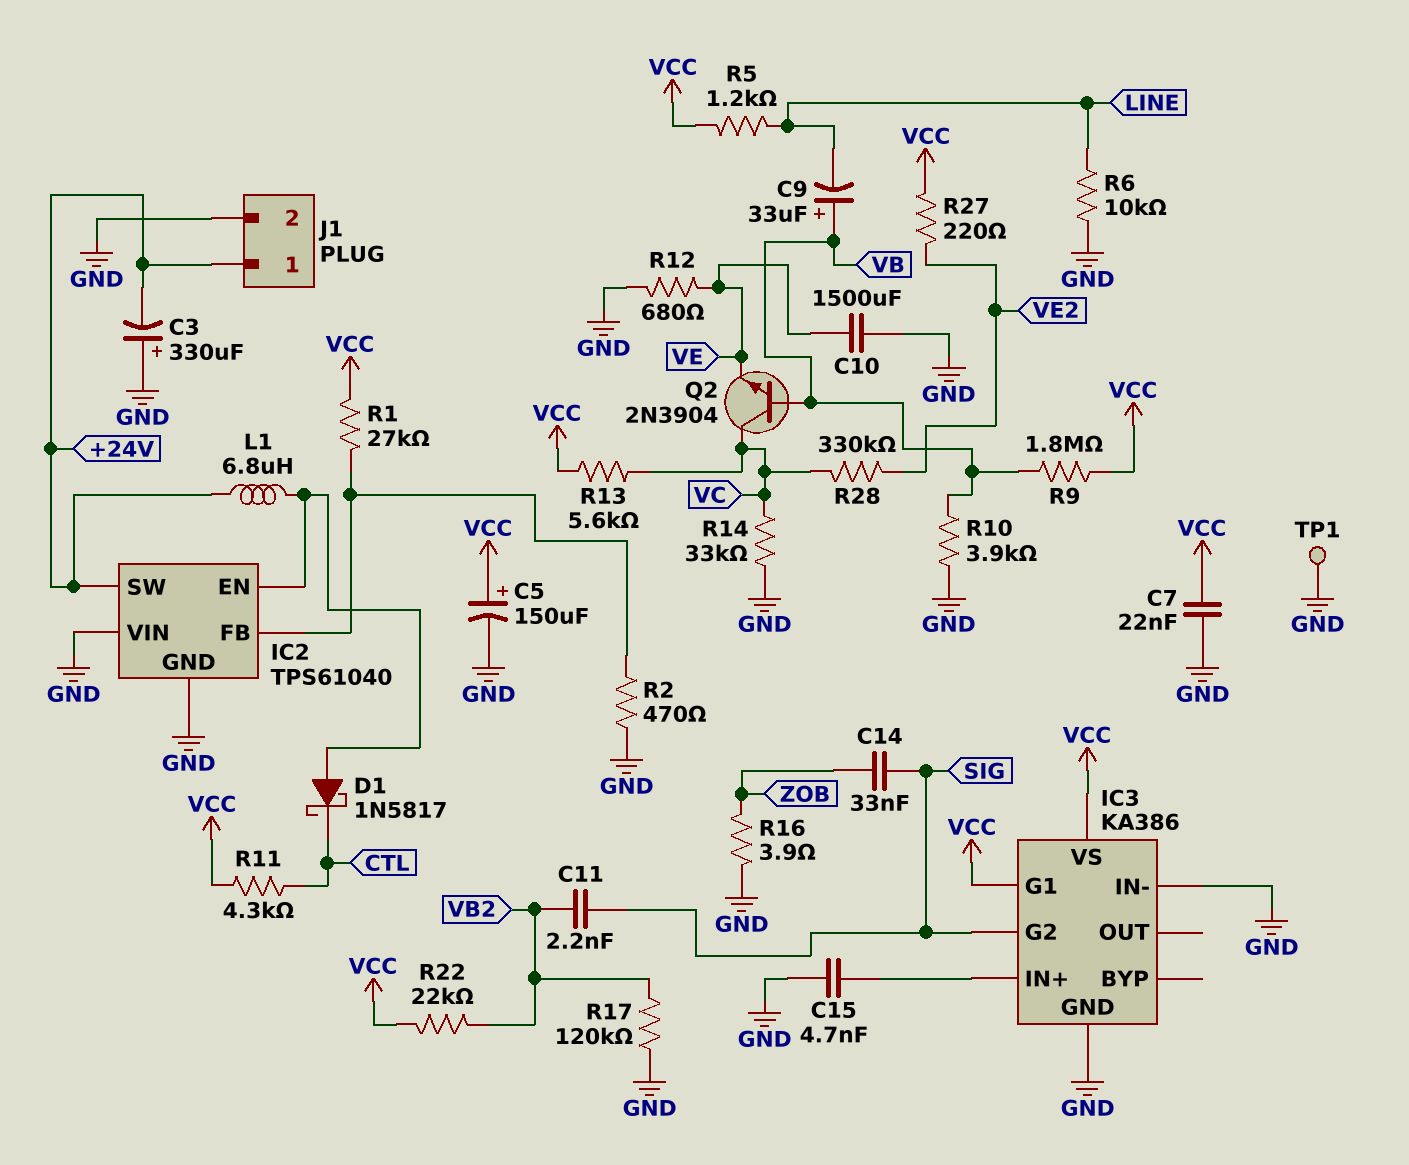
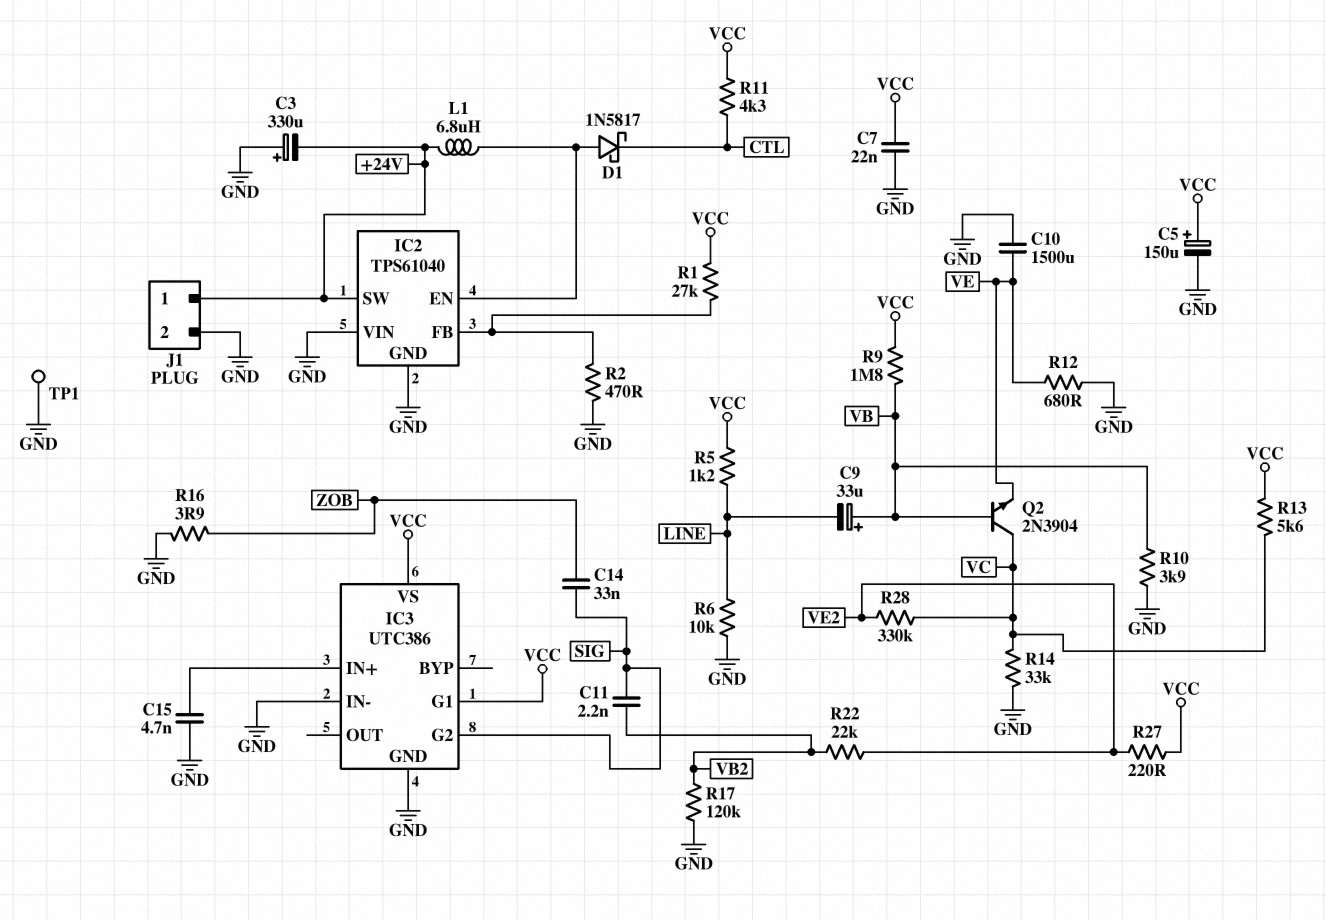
IC3: KA386 -> UTC386
R22: 22k (VB2, VCC) -> 22k (VB2, VE2)

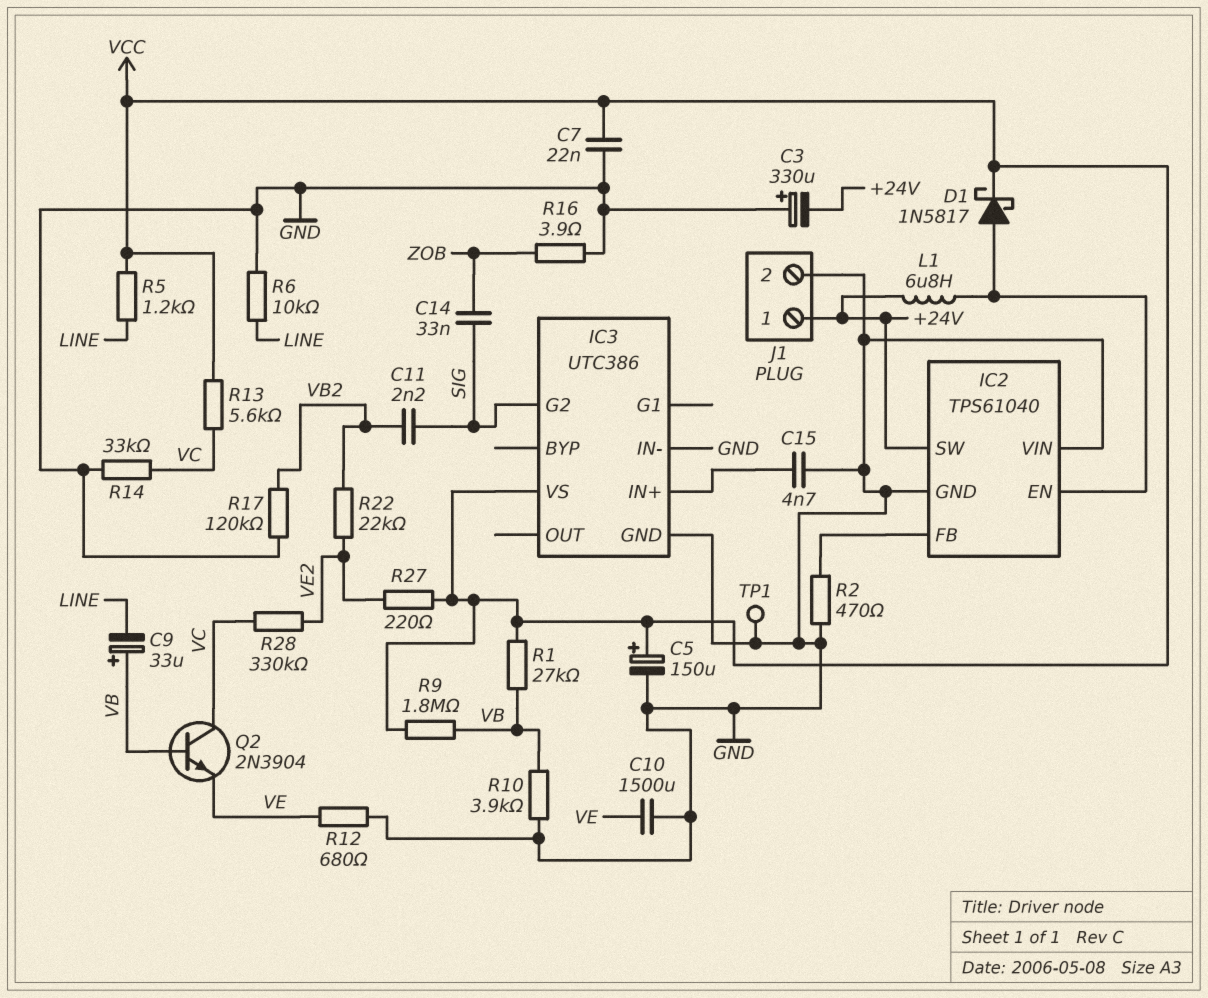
D1: schottky 1N5817 (A IC2/EN, K CTL) -> schottky 1N5817 (A IC2/EN, K VCC)
IC3 pin G1: VCC -> none
R1: 27k (IC2/FB, VCC) -> 27k (VB, VCC)
R11: 4.3k (CTL, VCC) -> none

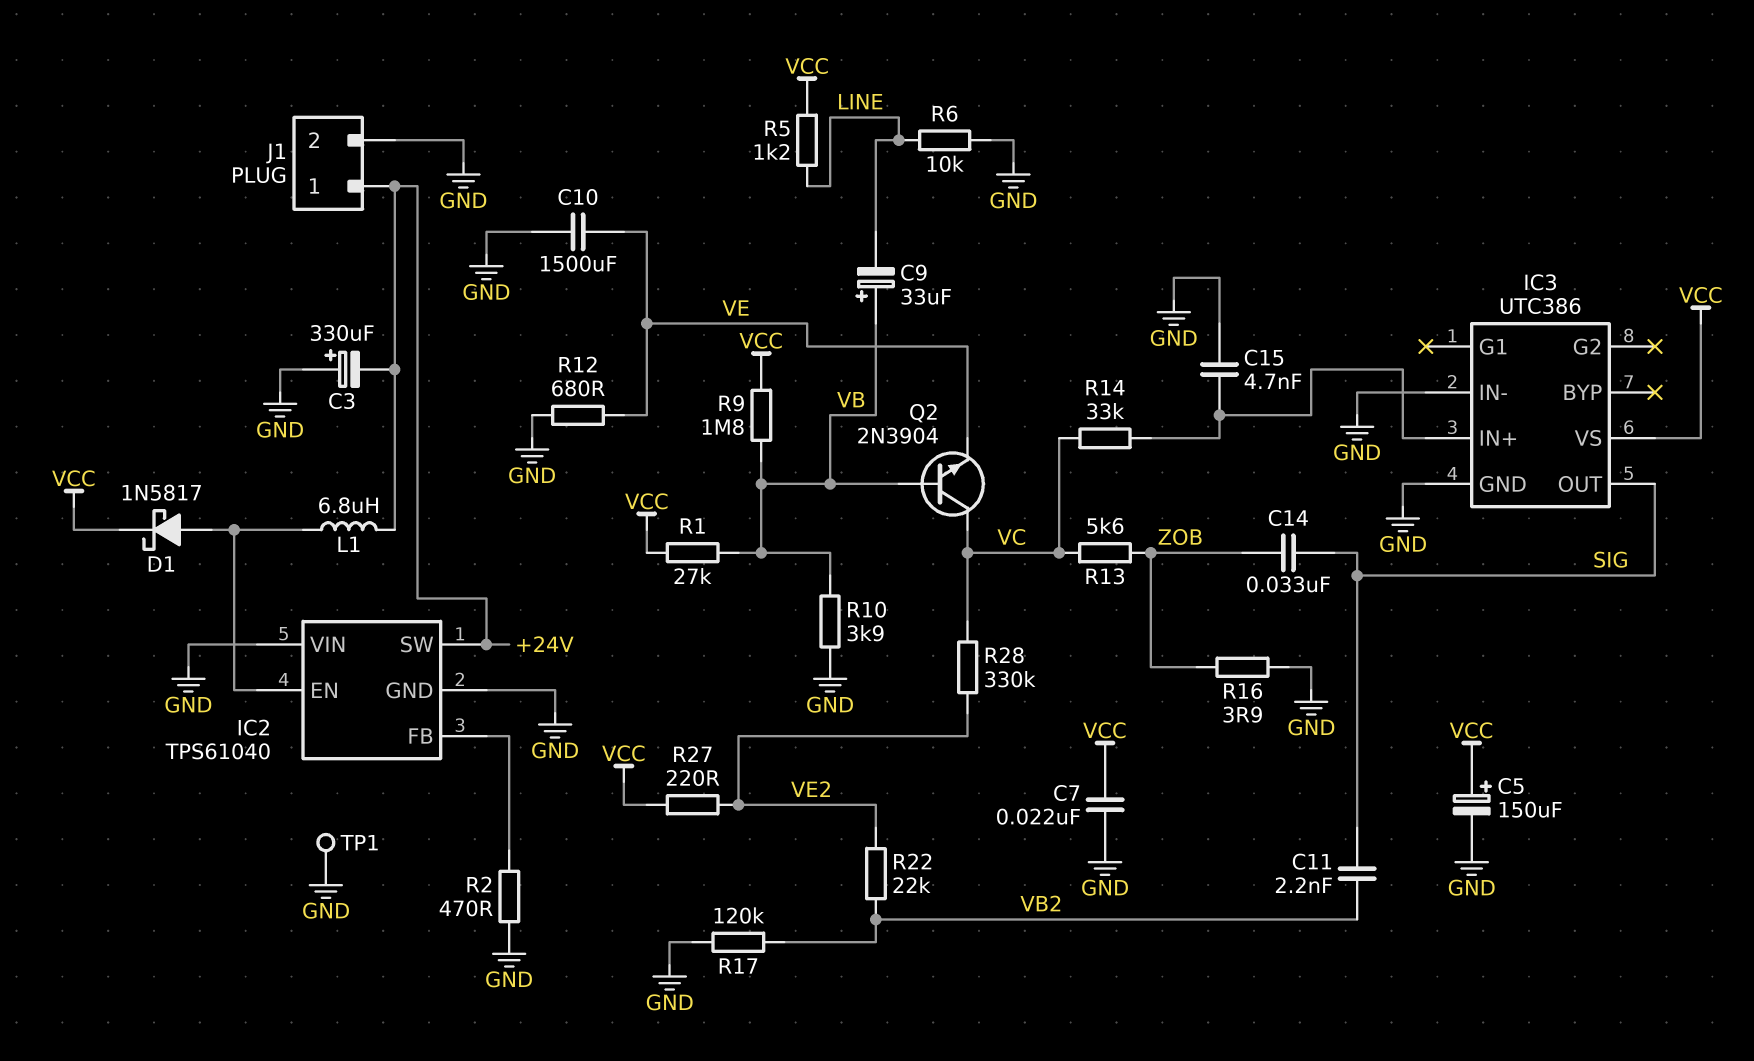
IC3 pin G2: SIG -> none
IC3 pin OUT: none -> SIG
R13: 5.6k (VC, VCC) -> 5.6k (VC, ZOB)
R14: 33k (GND, VC) -> 33k (IC3/IN+, VC)

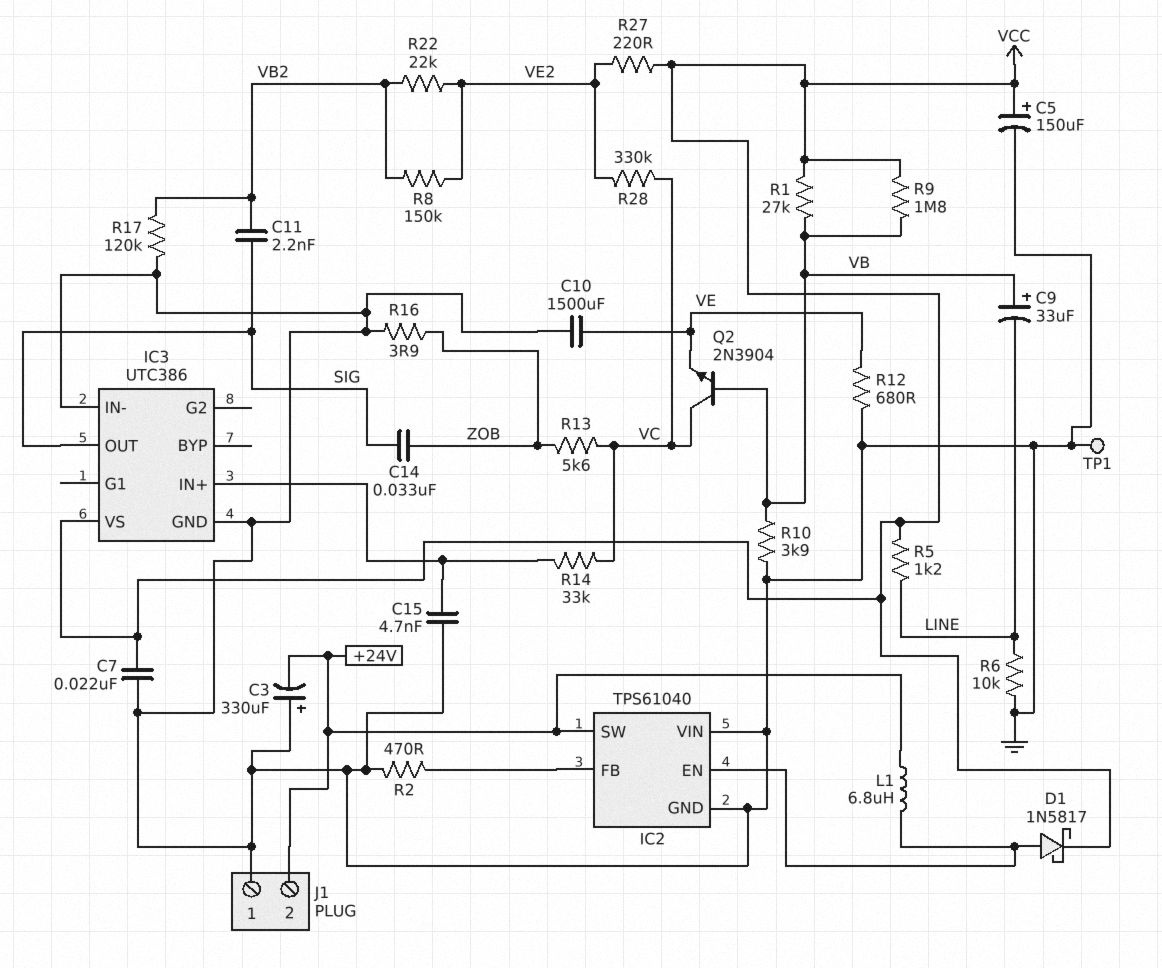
J1 pin 1: +24V -> GND
J1 pin 2: GND -> +24V
R8: none -> 150k (VB2, VE2)

